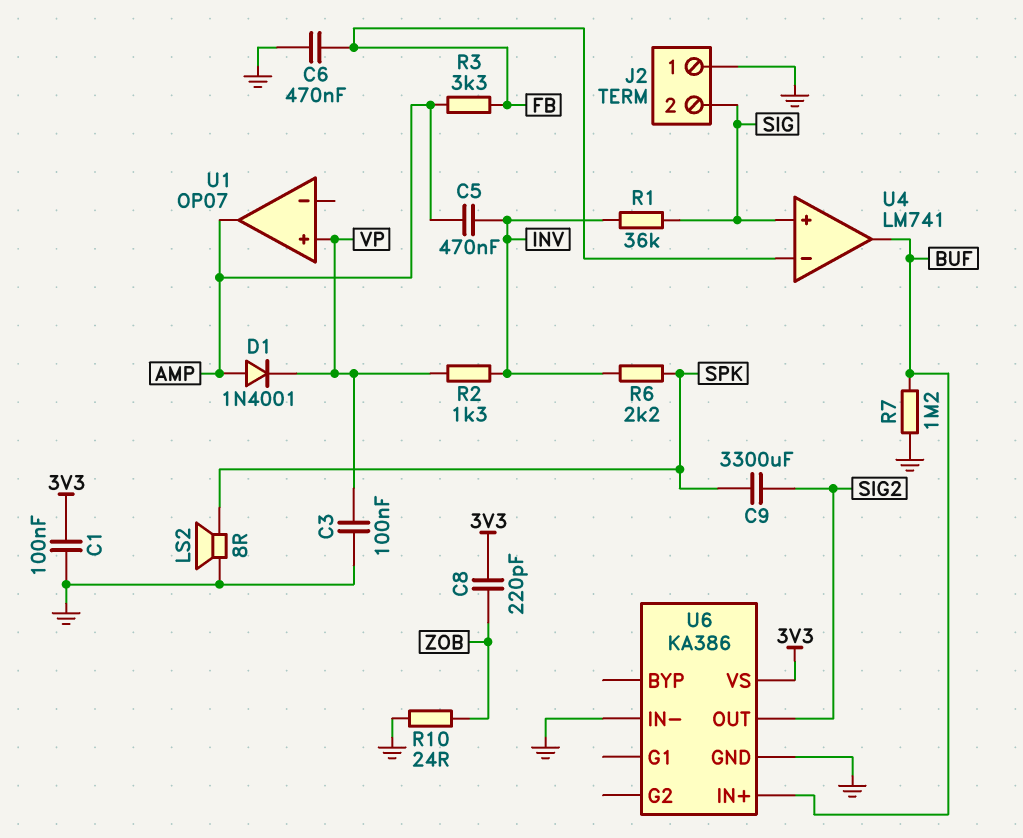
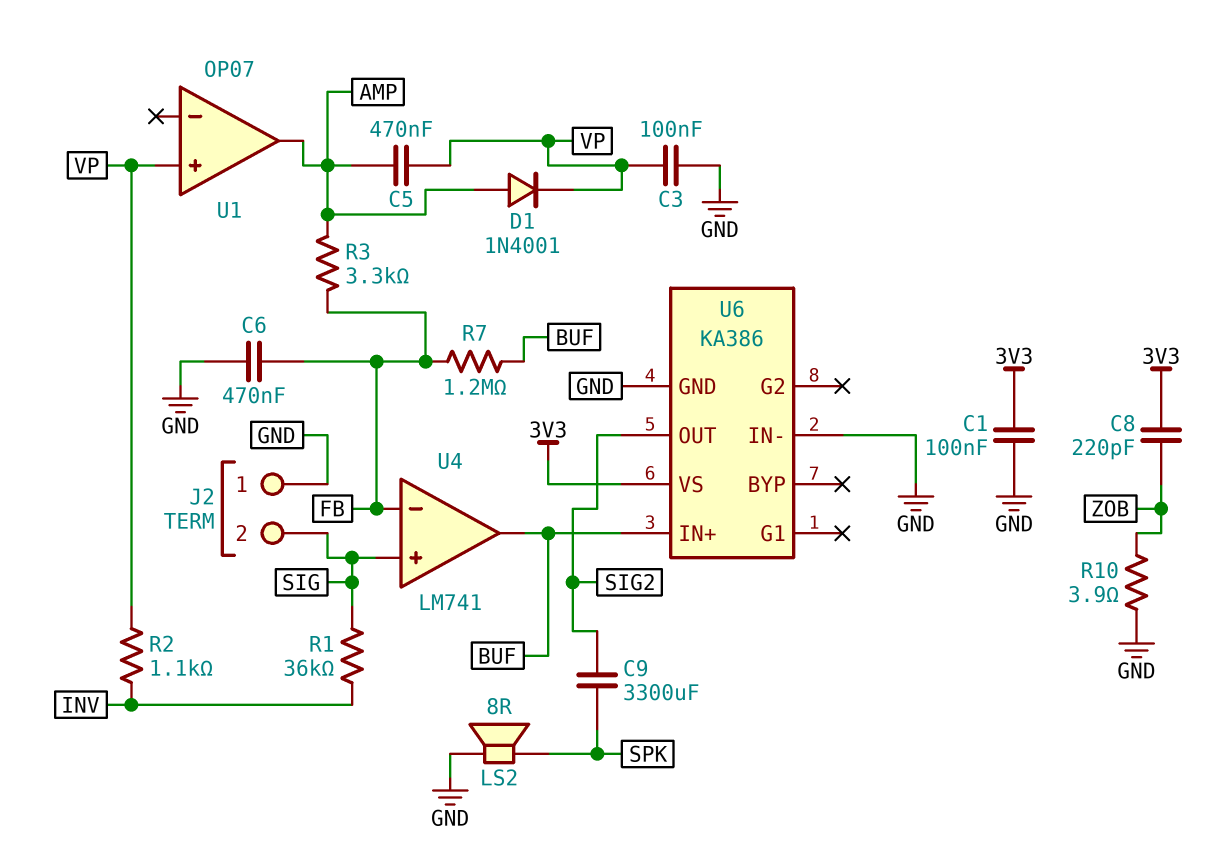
C5: 470nF (AMP, INV) -> 470nF (AMP, VP)
R2: 1.3k (INV, VP) -> 1.1k (INV, VP)
R6: 2.2k (INV, SPK) -> none
R7: 1.2M (BUF, GND) -> 1.2M (BUF, FB)
R10: 24 (GND, ZOB) -> 3.9 (GND, ZOB)

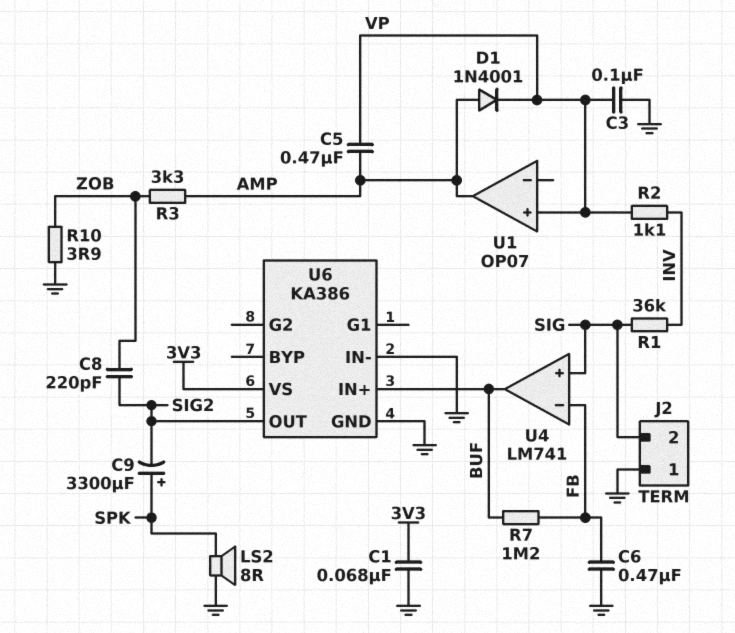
C1: 100nF (3V3, GND) -> 68nF (3V3, GND)
C8: 220pF (3V3, ZOB) -> 220pF (SIG2, ZOB)
C9: 3300uF (SIG2, SPK) -> 3300uF (plus SPK, minus SIG2)
R3: 3.3k (AMP, FB) -> 3.3k (AMP, ZOB)

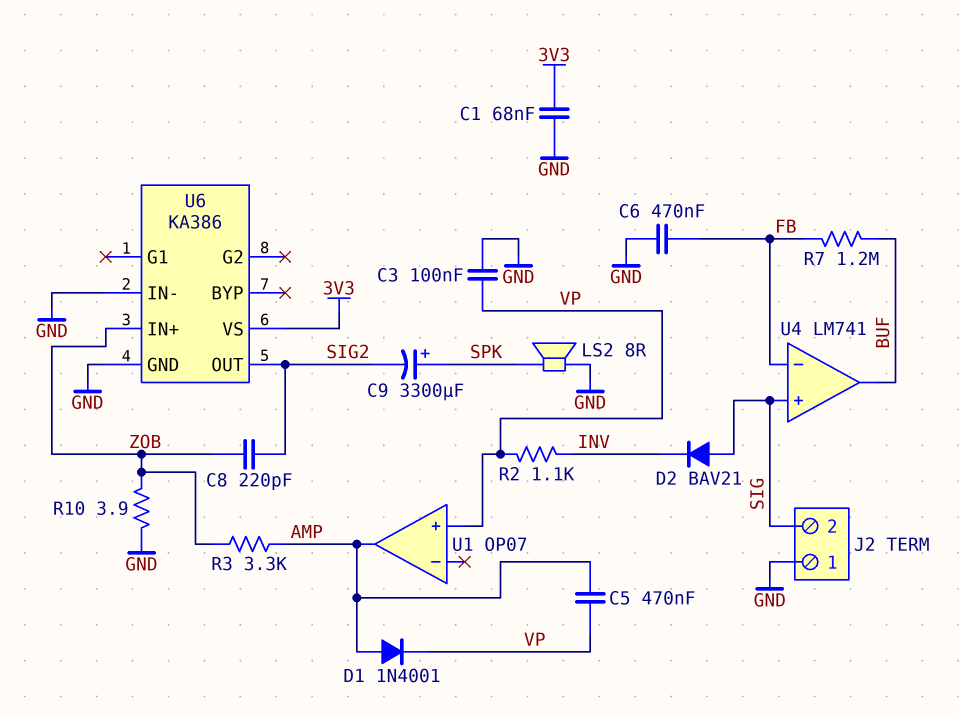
D2: none -> diode BAV21 (A SIG, K INV)
R1: 36k (INV, SIG) -> none
U6 pin IN+: BUF -> ZOB

